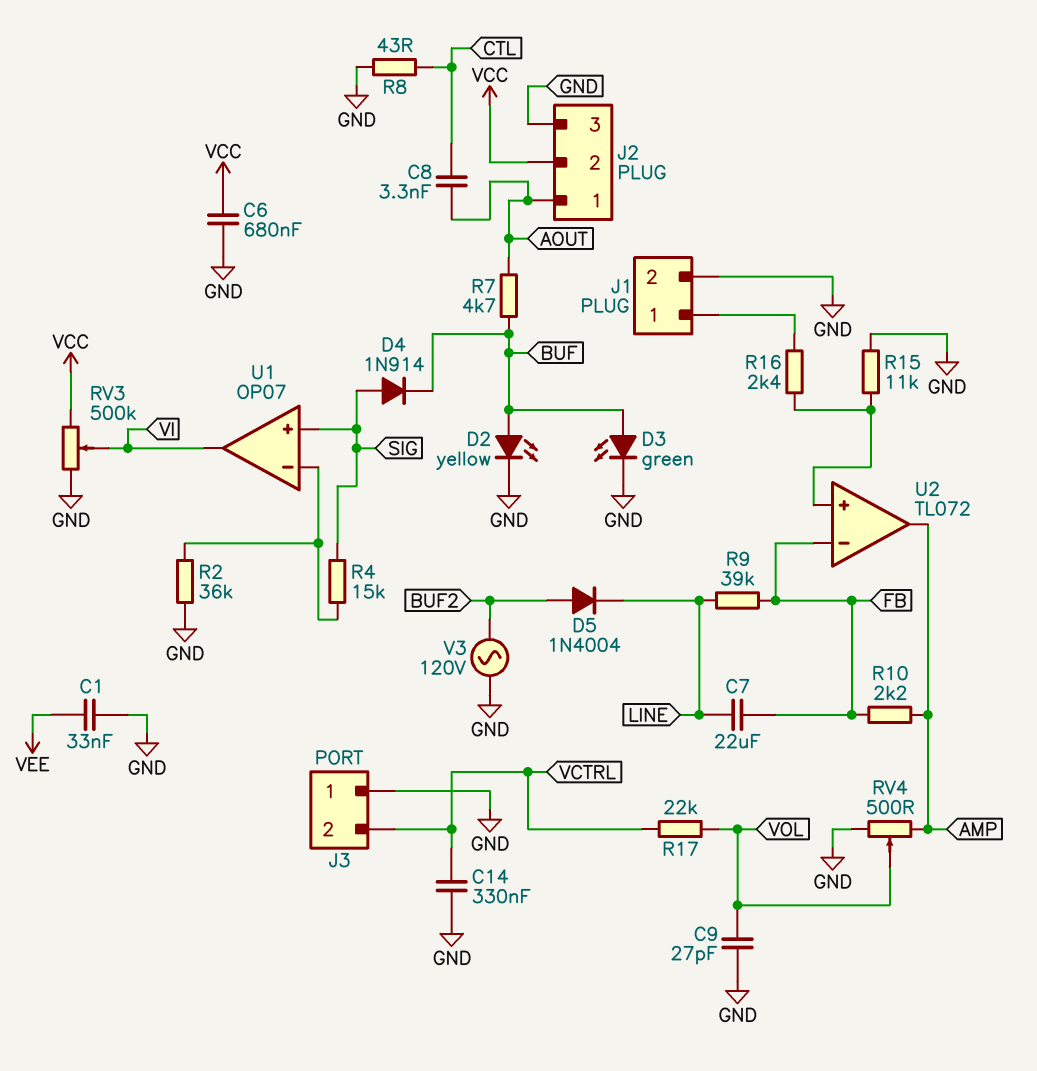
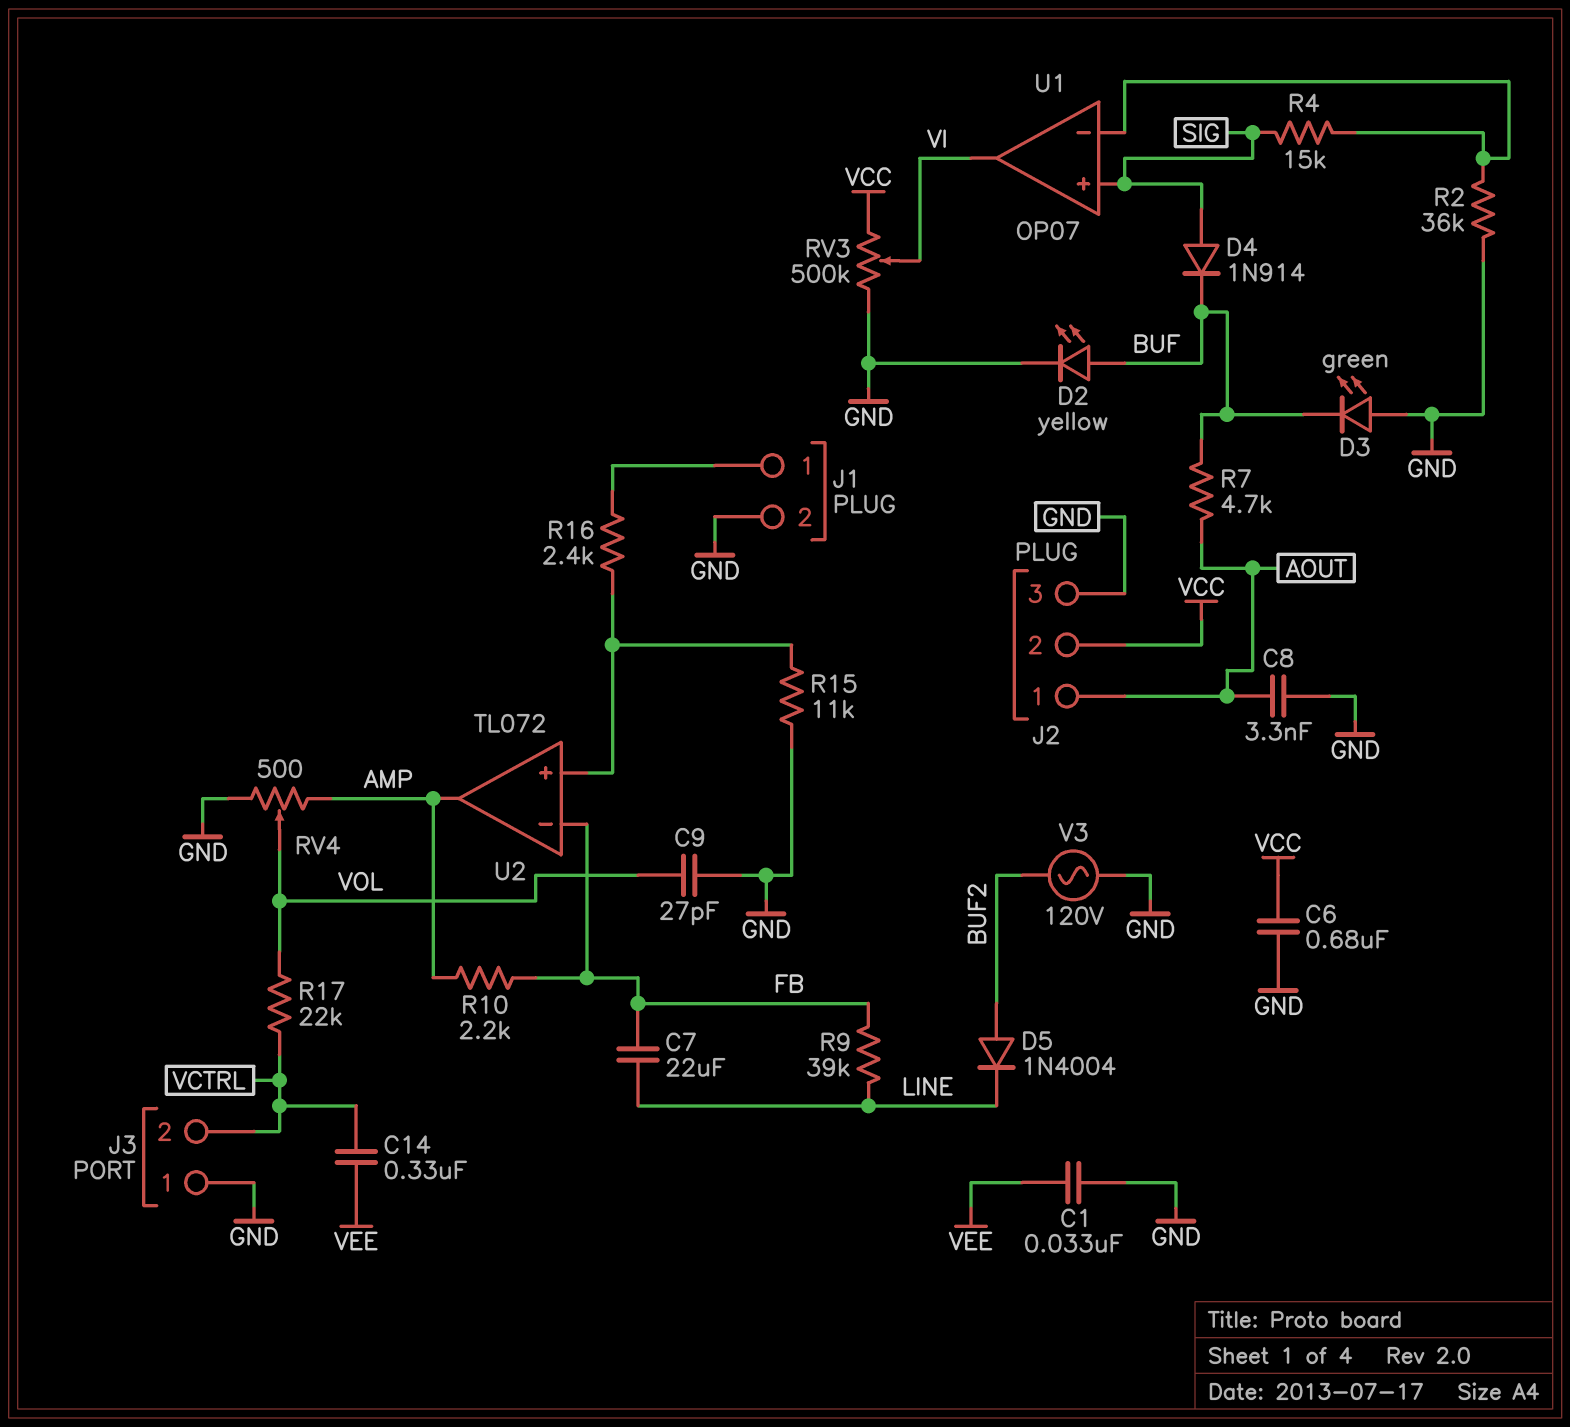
C8: 3.3nF (AOUT, CTL) -> 3.3nF (AOUT, GND)
C14: 330nF (GND, VCTRL) -> 330nF (VCTRL, VEE)
D3: LED green (A BUF, K GND) -> LED green (A GND, K BUF)
R8: 43 (CTL, GND) -> none

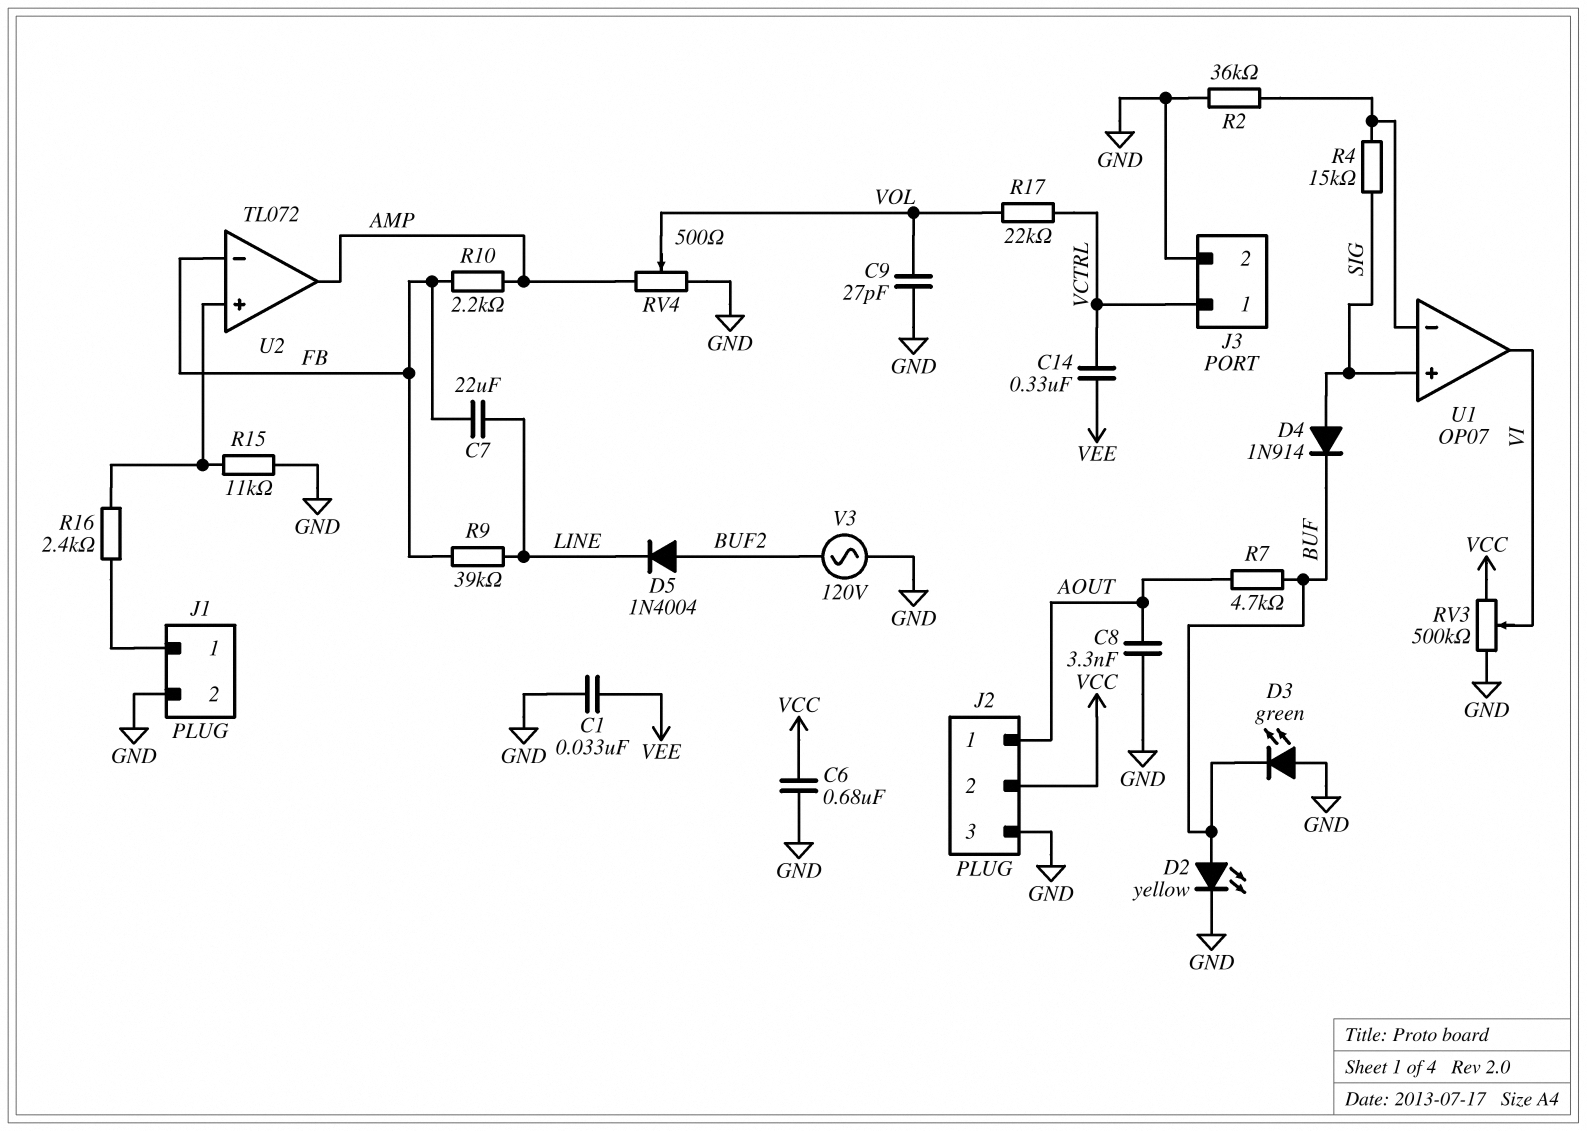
J3 pin 1: GND -> VCTRL
J3 pin 2: VCTRL -> GND

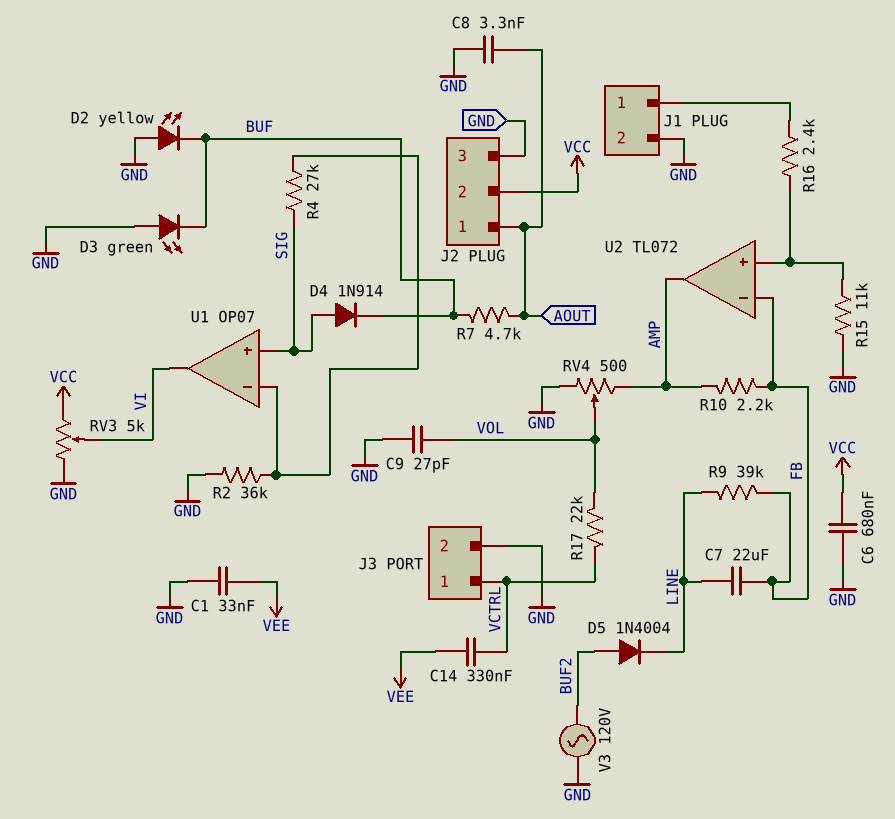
D2: LED yellow (A BUF, K GND) -> LED yellow (A GND, K BUF)
R4: 15k (SIG, U1/in-) -> 27k (SIG, U1/in-)
RV3: 500k (GND, VCC, wiper VI) -> 5k (GND, VCC, wiper VI)

